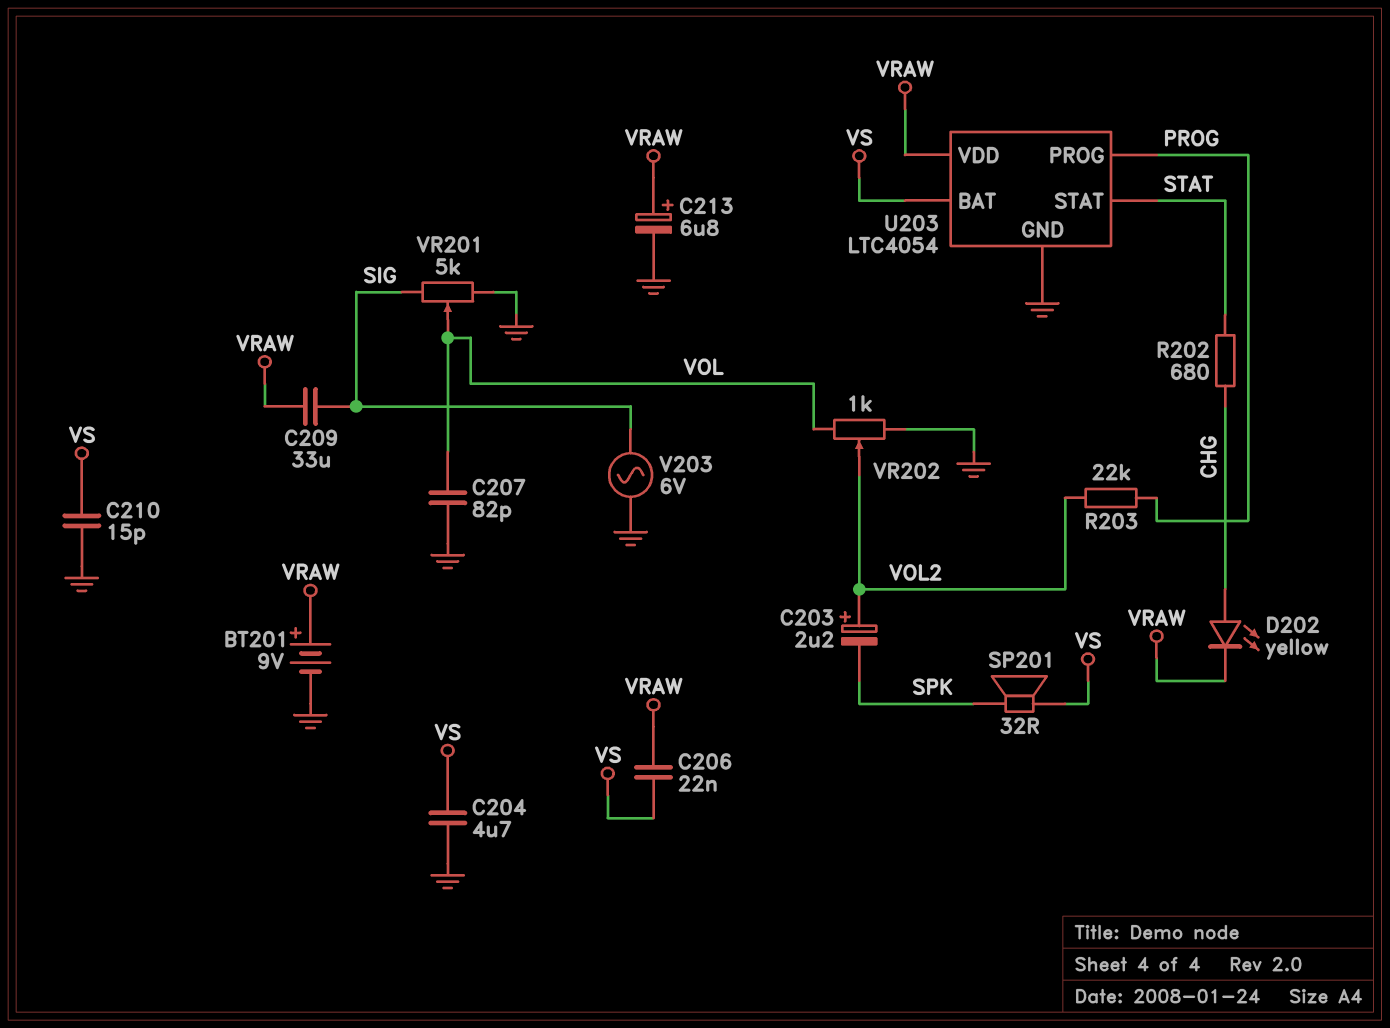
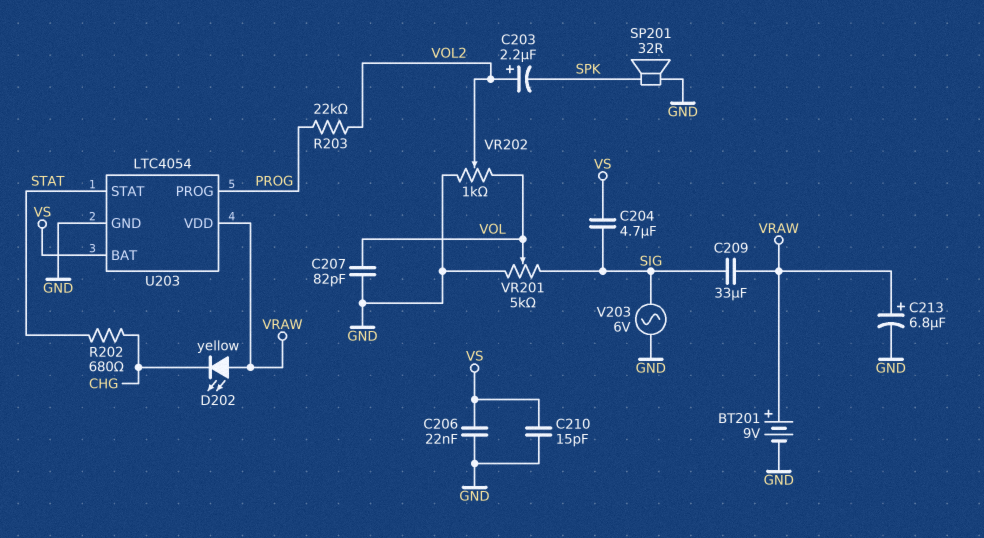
C204: 4.7uF (GND, VS) -> 4.7uF (SIG, VS)
C206: 22nF (VRAW, VS) -> 22nF (GND, VS)
D202: LED yellow (A CHG, K VRAW) -> LED yellow (A VRAW, K CHG)
SP201: speaker 32R (SPK, VS) -> speaker 32R (GND, SPK)

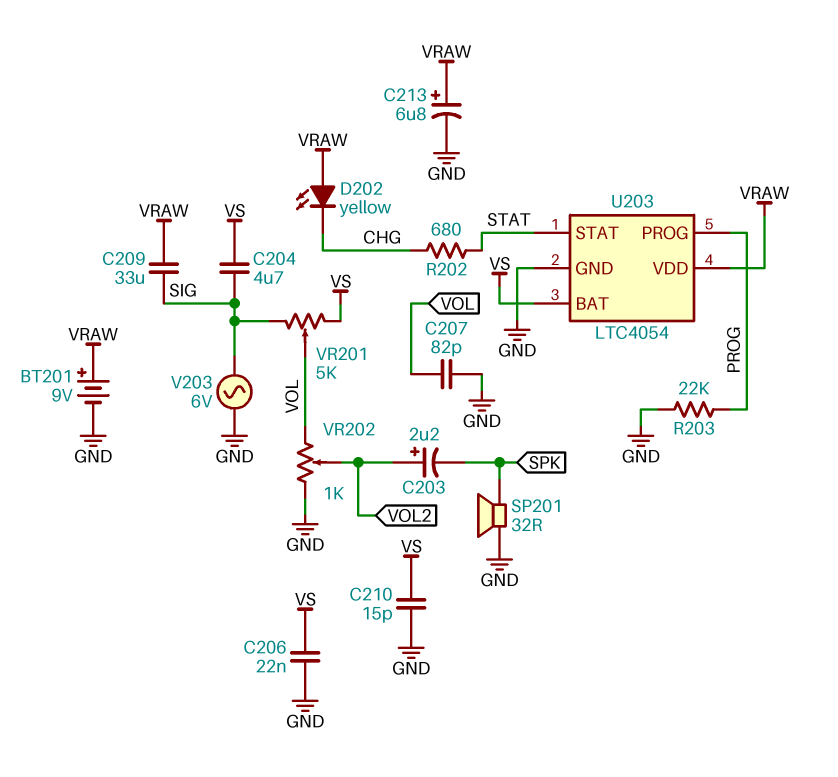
R203: 22k (PROG, VOL2) -> 22k (GND, PROG)
VR201: 5k (GND, SIG, wiper VOL) -> 5k (SIG, VS, wiper VOL)

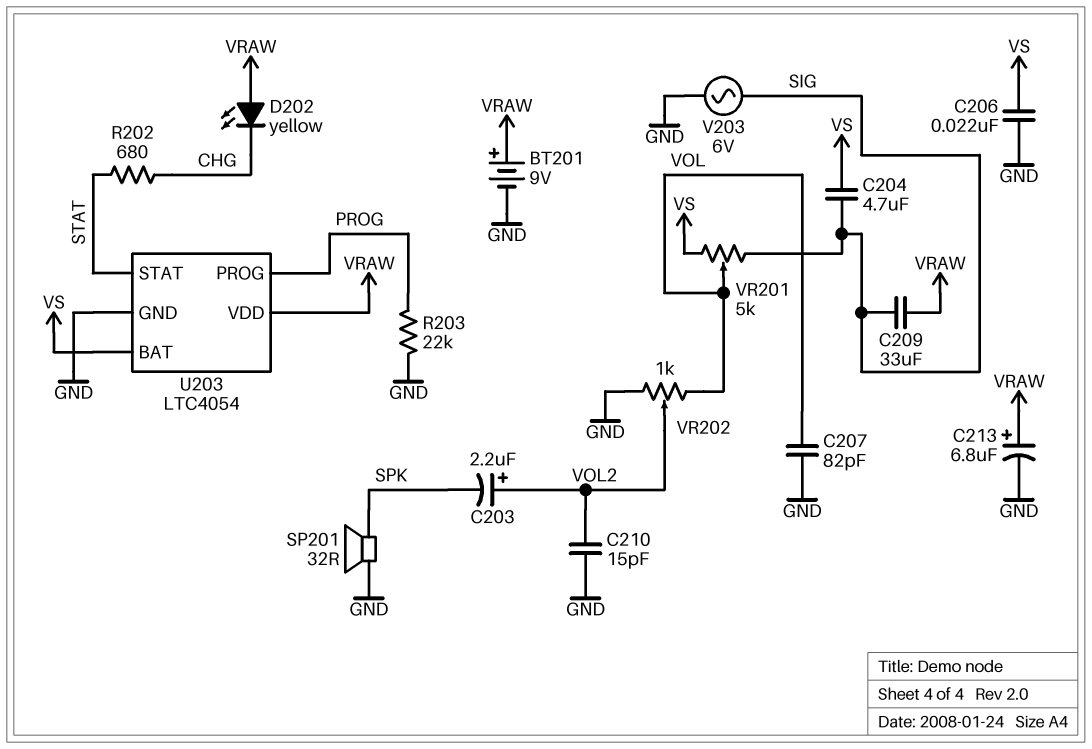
C210: 15pF (GND, VS) -> 15pF (GND, VOL2)

